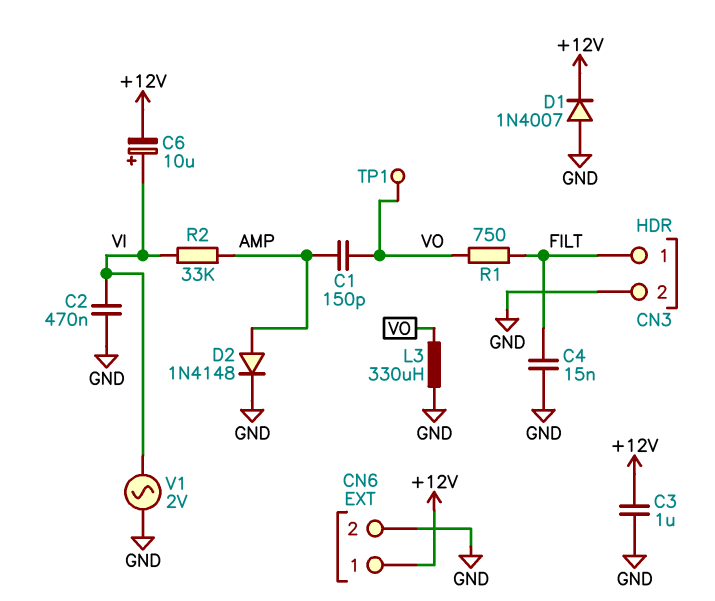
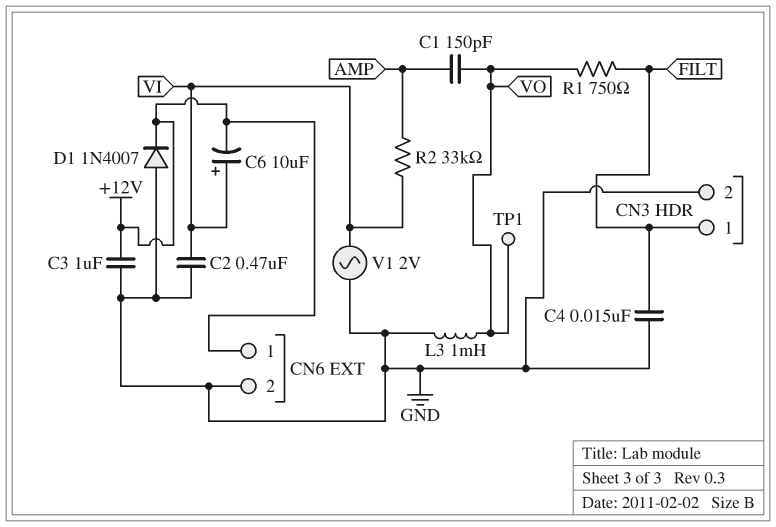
D2: diode 1N4148 (A AMP, K GND) -> none
L3: 330uH (GND, VO) -> 1mH (GND, VO)

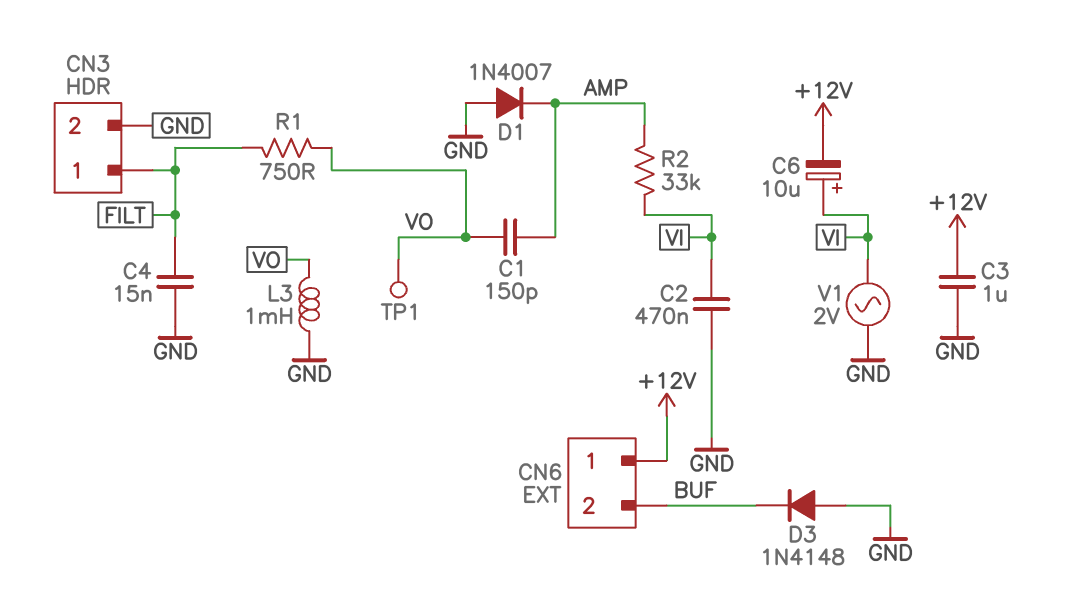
CN6 pin 2: GND -> BUF
D1: diode 1N4007 (A GND, K +12V) -> diode 1N4007 (A GND, K AMP)
D3: none -> diode 1N4148 (A GND, K BUF)

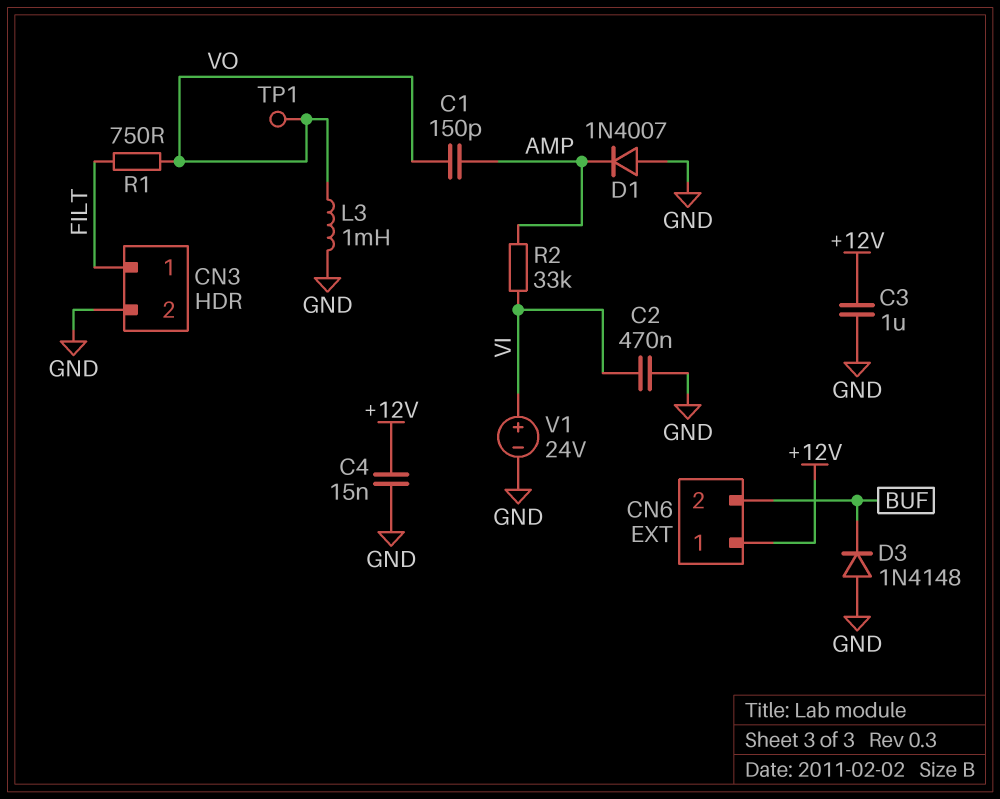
C4: 15nF (FILT, GND) -> 15nF (+12V, GND)
C6: 10uF (plus VI, minus +12V) -> none
V1: AC 2V (GND, VI) -> 24V (plus VI, minus GND)

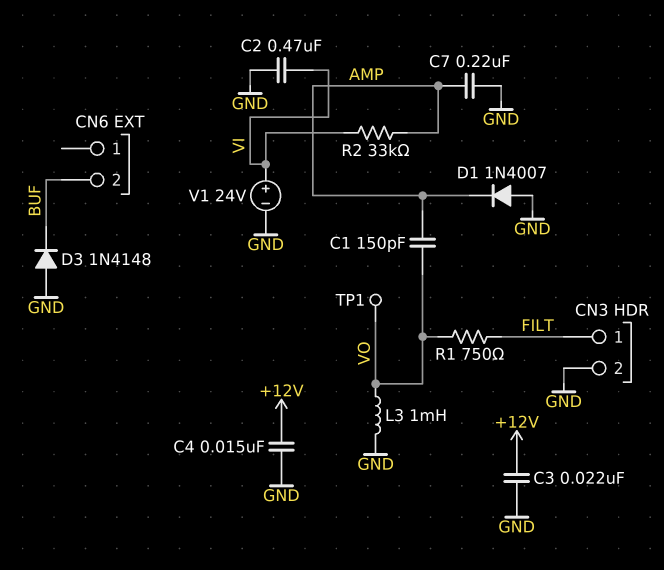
C3: 1uF (+12V, GND) -> 22nF (+12V, GND)
C7: none -> 220nF (AMP, GND)
CN6 pin 1: +12V -> none

